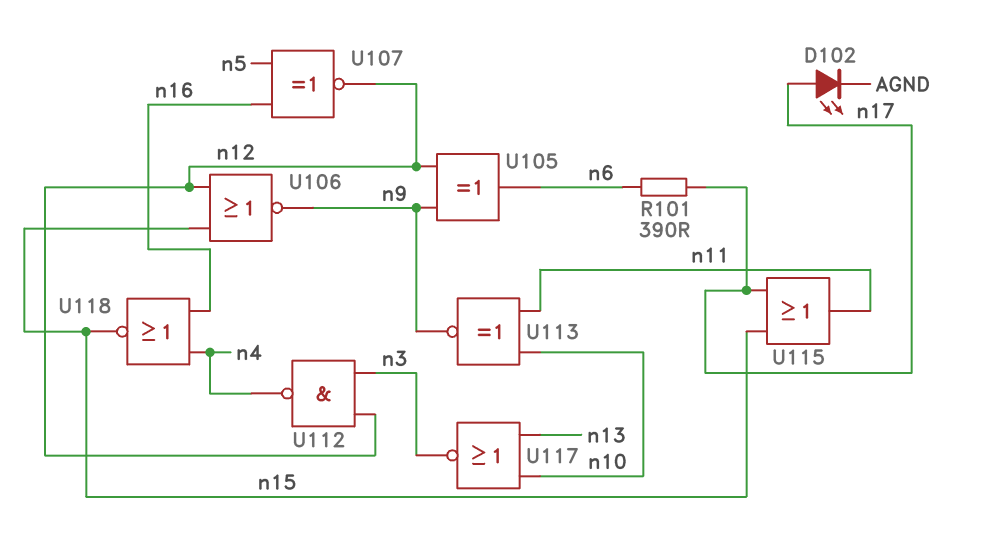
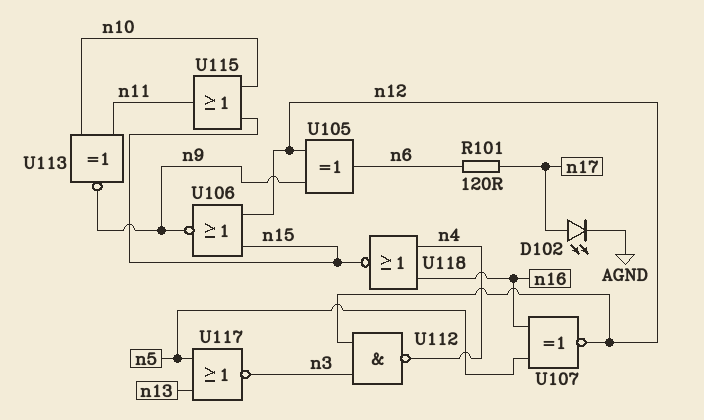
R101: 390 (n6, n17) -> 120 (n6, n17)
U115: OR (in n15, in n17, out n11) -> OR (in n10, in n15, out n11)
U117: NOR (in n10, in n13, out n3) -> NOR (in n5, in n13, out n3)

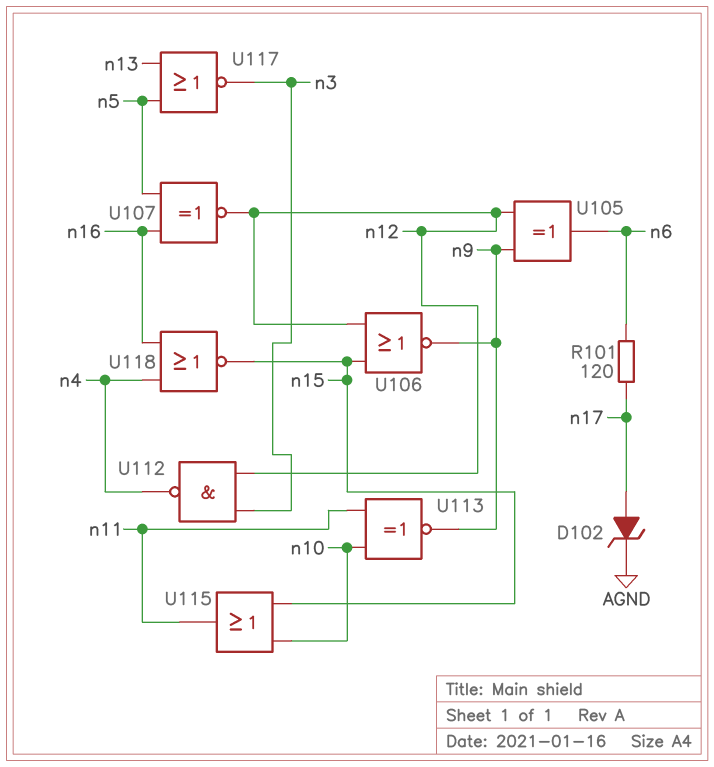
D102: LED (A n17, K AGND) -> zener (A n17, K AGND)

